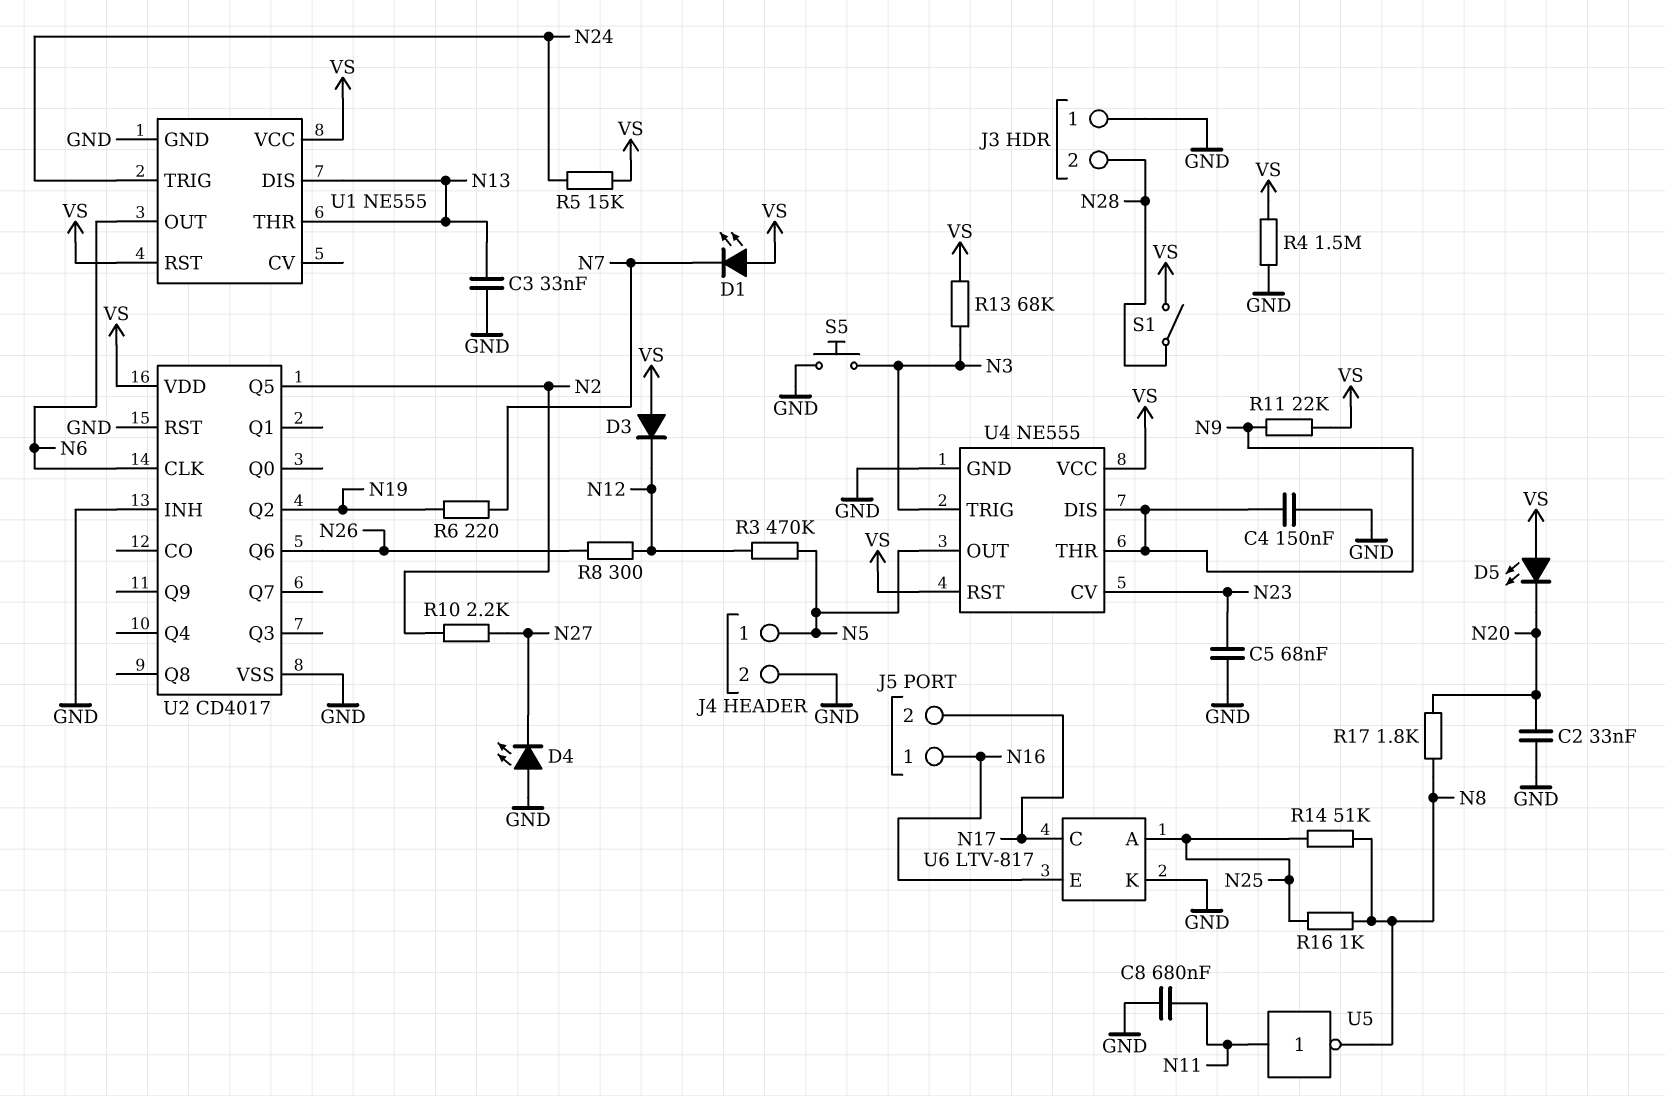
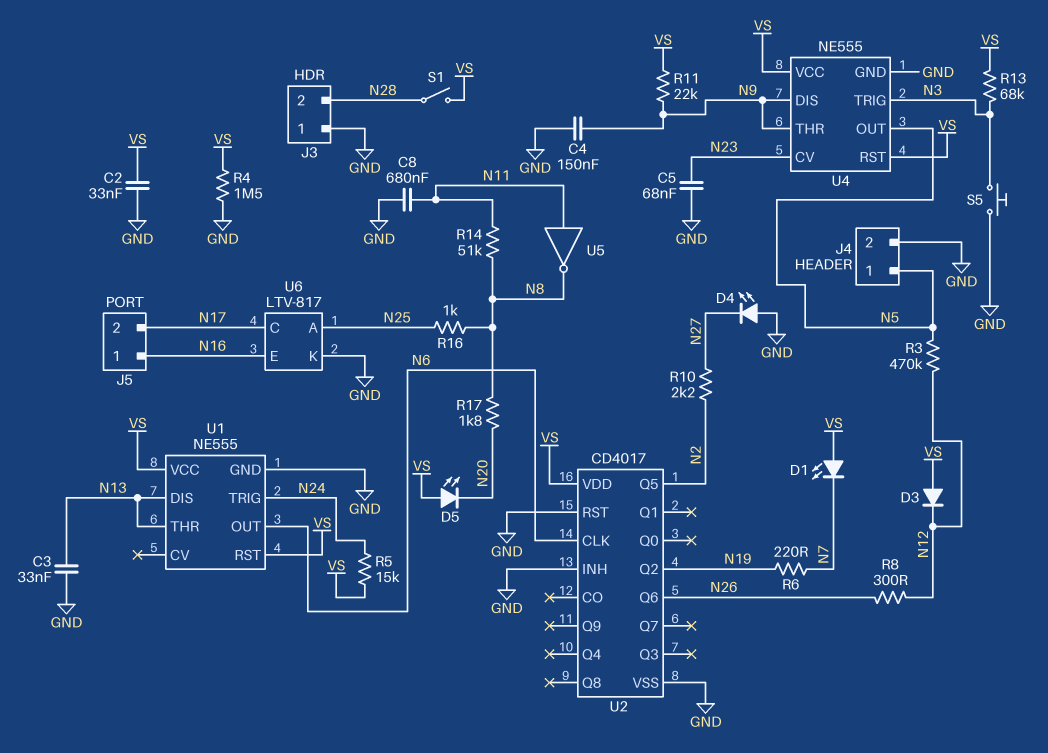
C2: 33nF (GND, N20) -> 33nF (GND, VS)
R14: 51k (N8, N25) -> 51k (N8, N11)

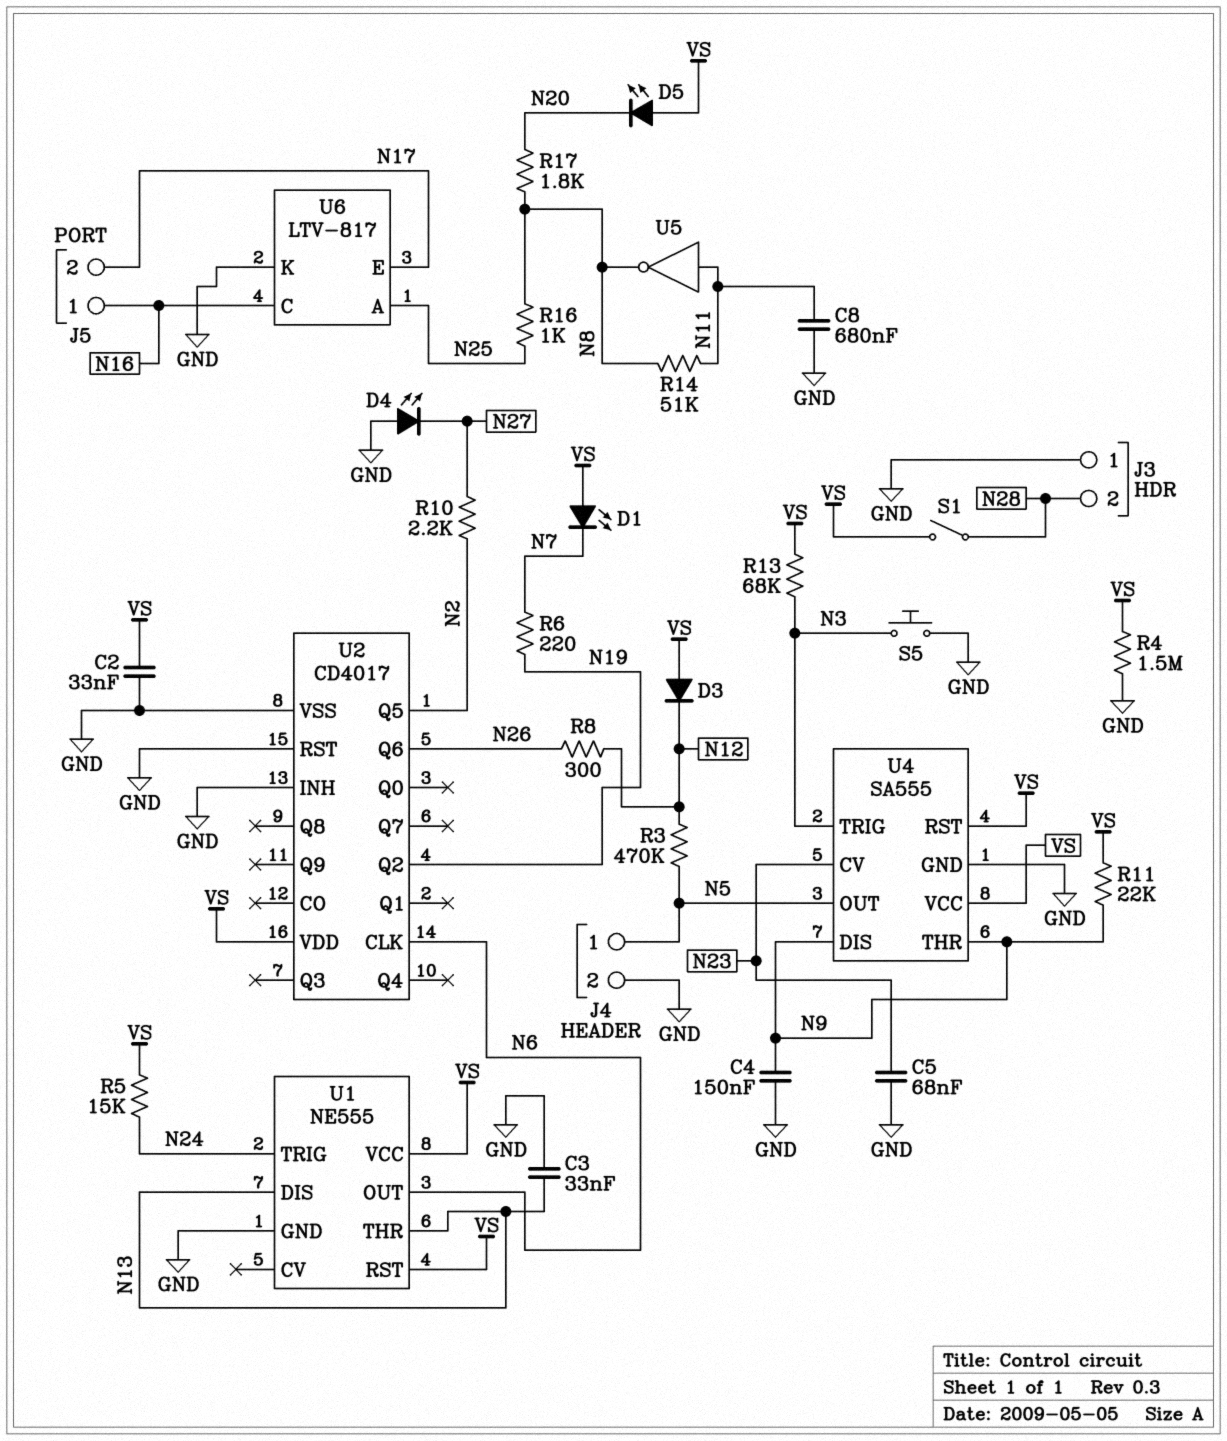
U4: NE555 -> SA555
U6 pin C: N17 -> N16
U6 pin E: N16 -> N17

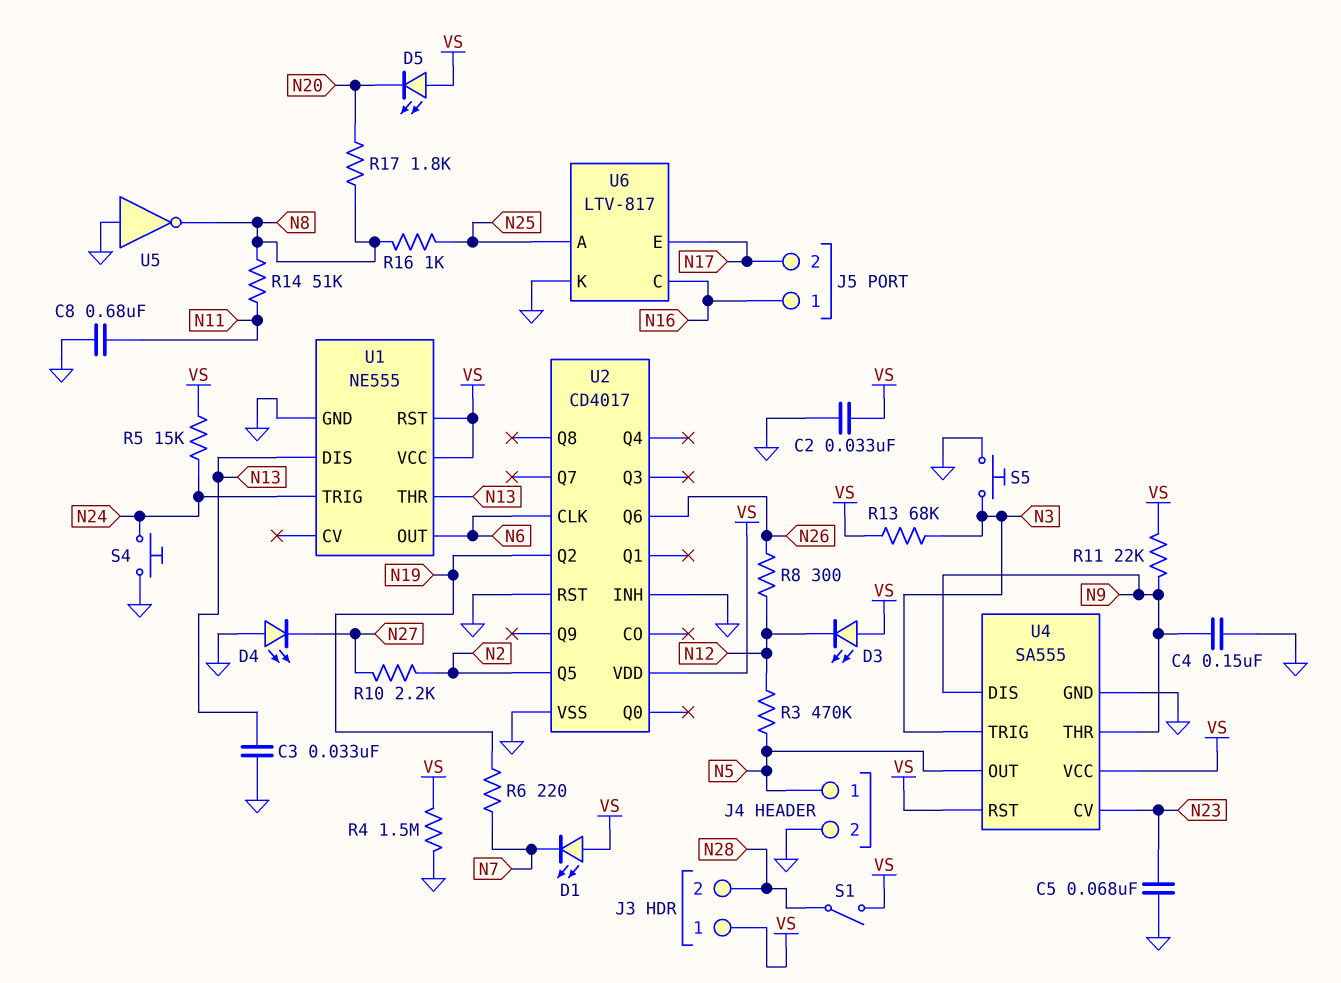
D3: diode (A VS, K N12) -> LED (A VS, K N12)
J3 pin 1: GND -> VS
S4: none -> button (GND, N24)
U5: NOT (in N11, out N8) -> NOT (in GND, out N8)

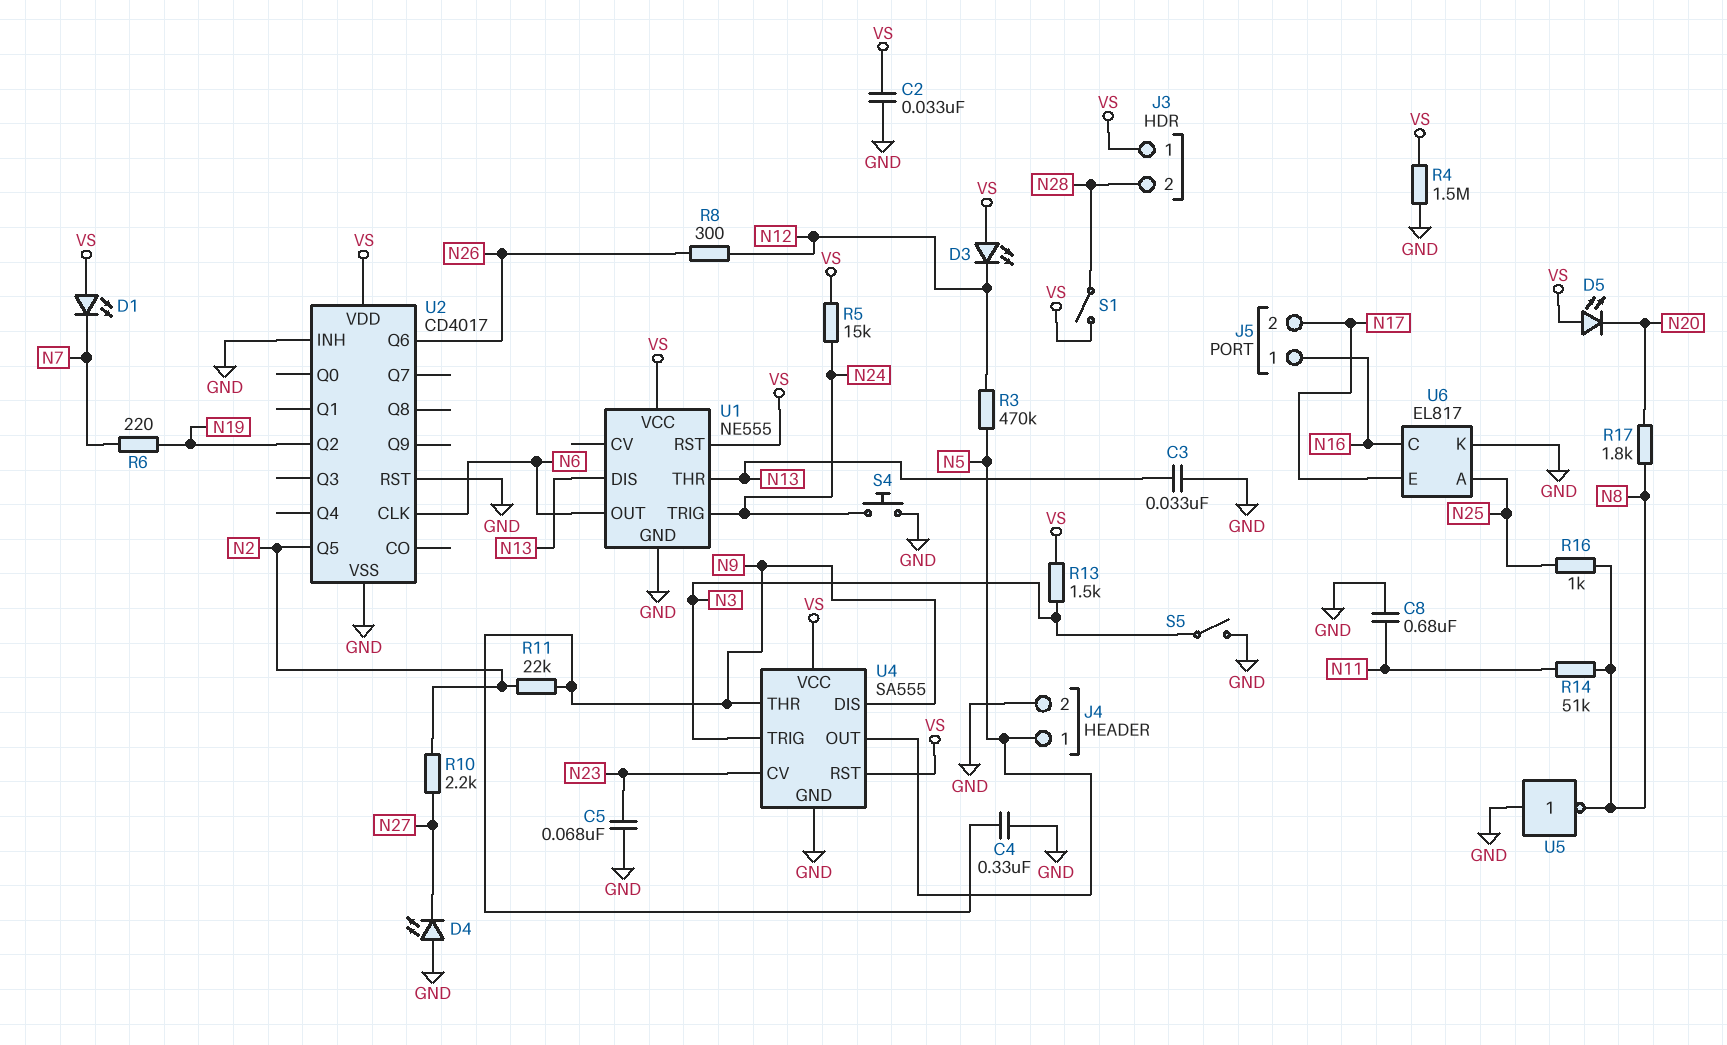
C4: 150nF (GND, N9) -> 330nF (GND, N9)
R11: 22k (N9, VS) -> 22k (N2, N9)
R13: 68k (N3, VS) -> 1.5k (N3, VS)
S5: button (GND, N3) -> switch (GND, N3)
U6: LTV-817 -> EL817

